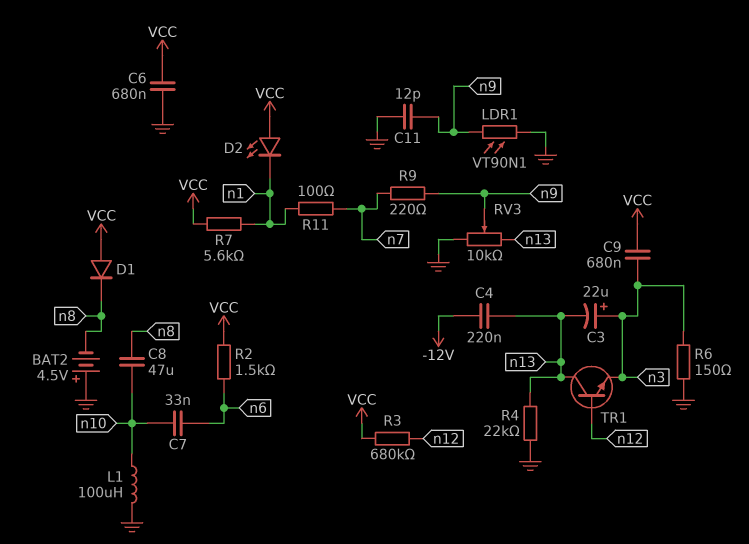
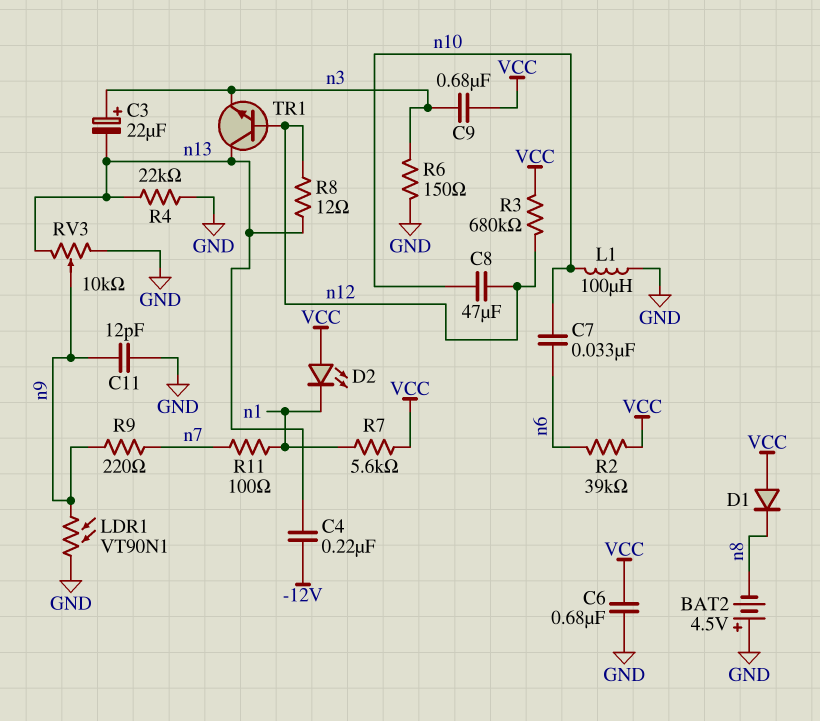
C8: 47uF (n8, n10) -> 47uF (n10, n12)
R2: 1.5k (VCC, n6) -> 39k (VCC, n6)
R8: none -> 12 (n12, n13)

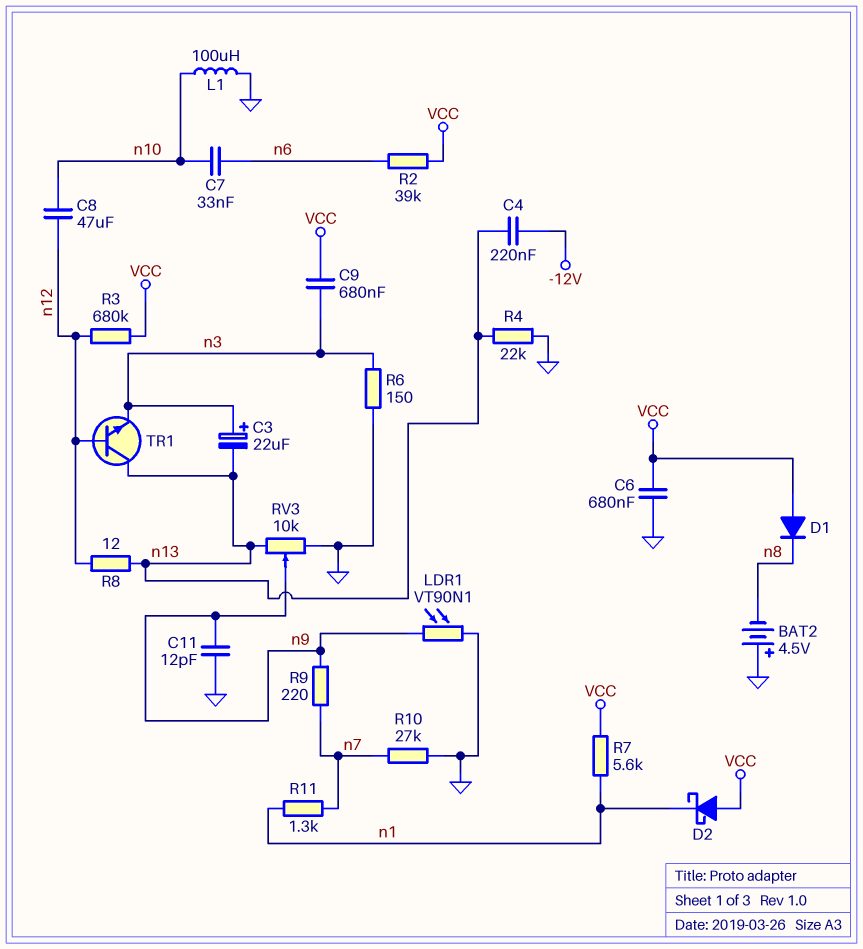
D2: LED (A VCC, K n1) -> schottky (A VCC, K n1)
R10: none -> 27k (GND, n7)
R11: 100 (n1, n7) -> 1.3k (n1, n7)

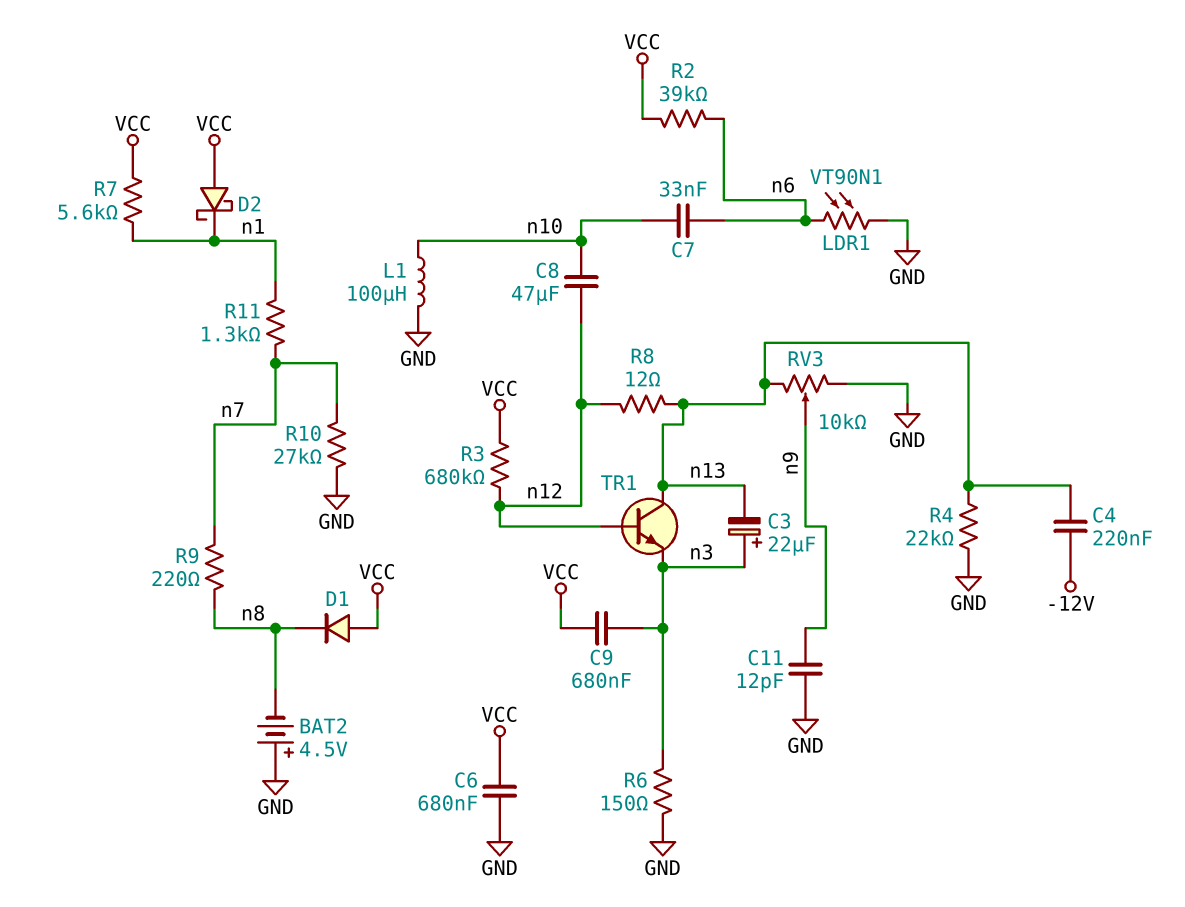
LDR1: VT90N1 (GND, n9) -> VT90N1 (GND, n6)
R9: 220 (n7, n9) -> 220 (n7, n8)

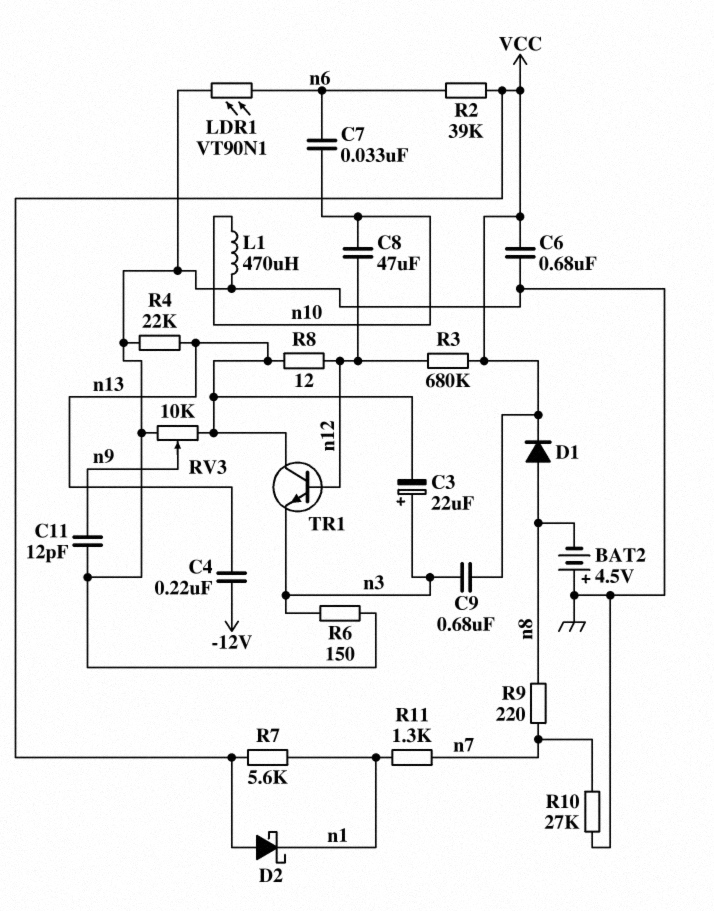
D1: diode (A VCC, K n8) -> diode (A n8, K VCC)
L1: 100uH (GND, n10) -> 470uH (GND, n10)

